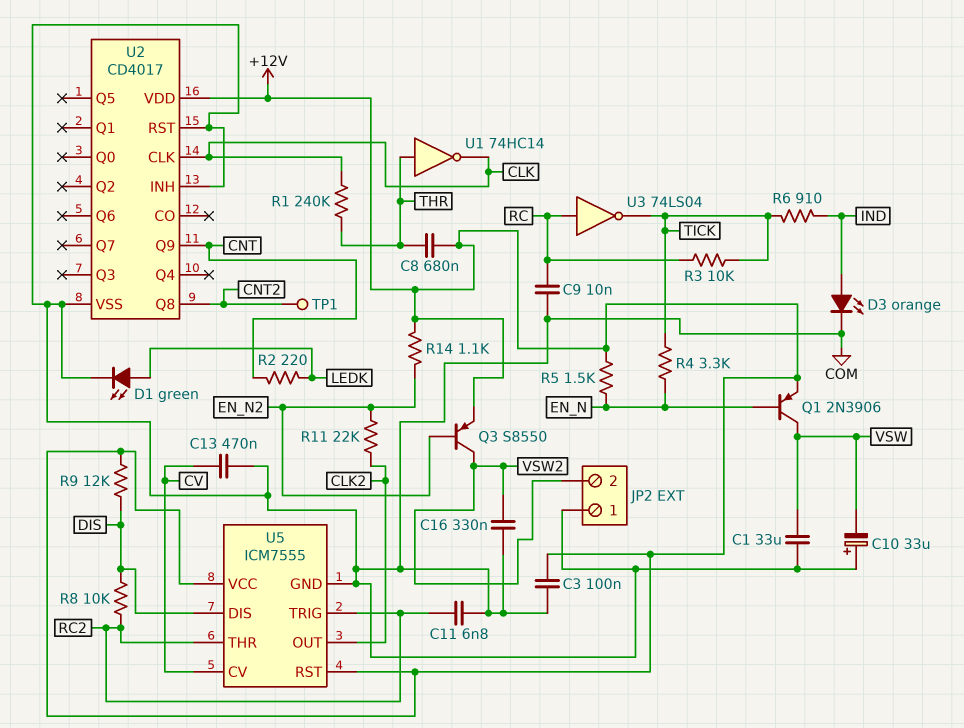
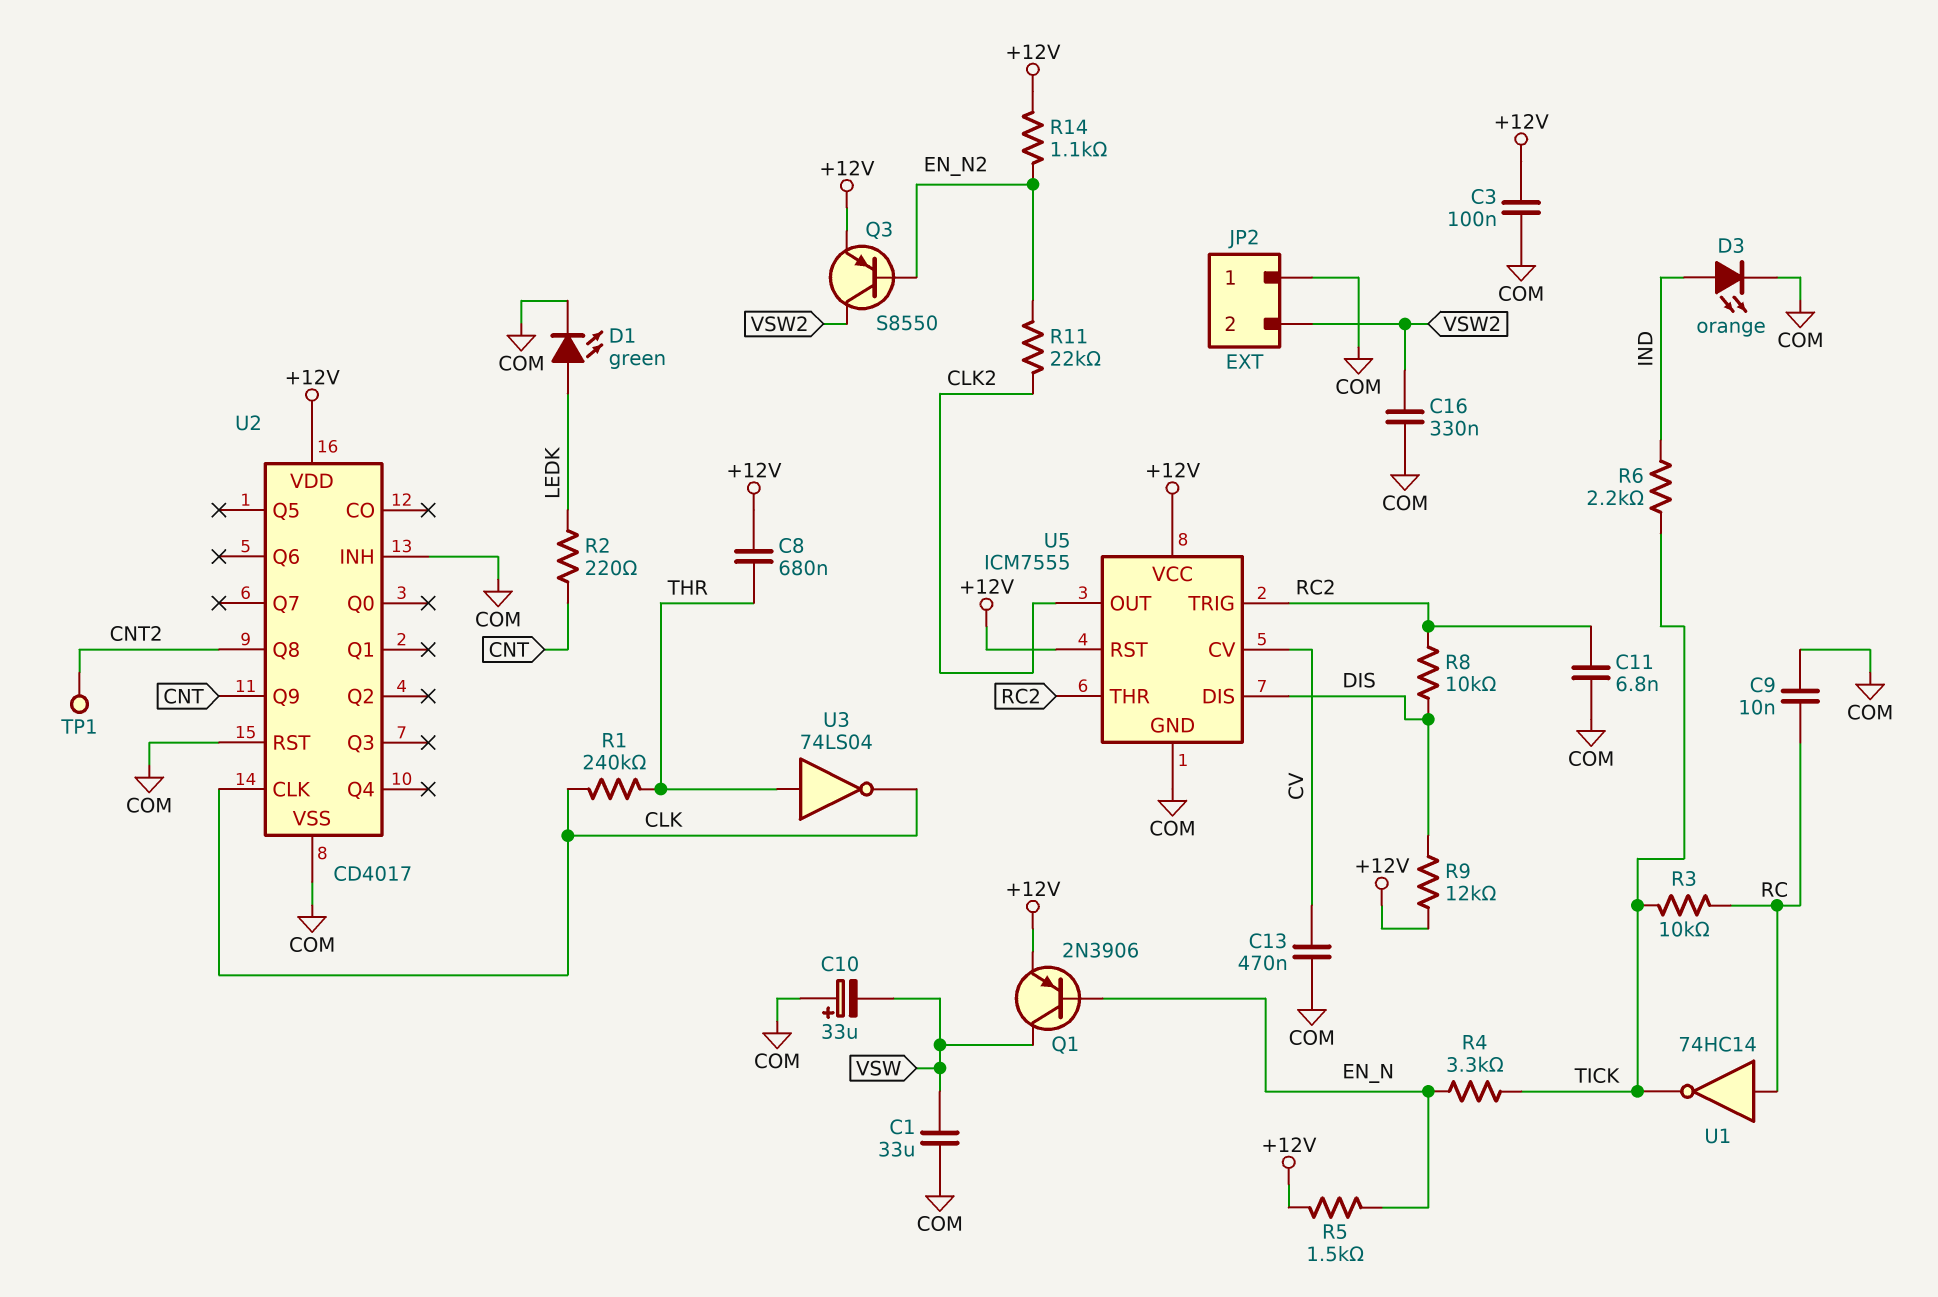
R6: 910 (IND, TICK) -> 2.2k (IND, TICK)
U1: NOT 74HC14 (in THR, out CLK) -> NOT 74HC14 (in RC, out TICK)
U3: NOT 74LS04 (in RC, out TICK) -> NOT 74LS04 (in THR, out CLK)

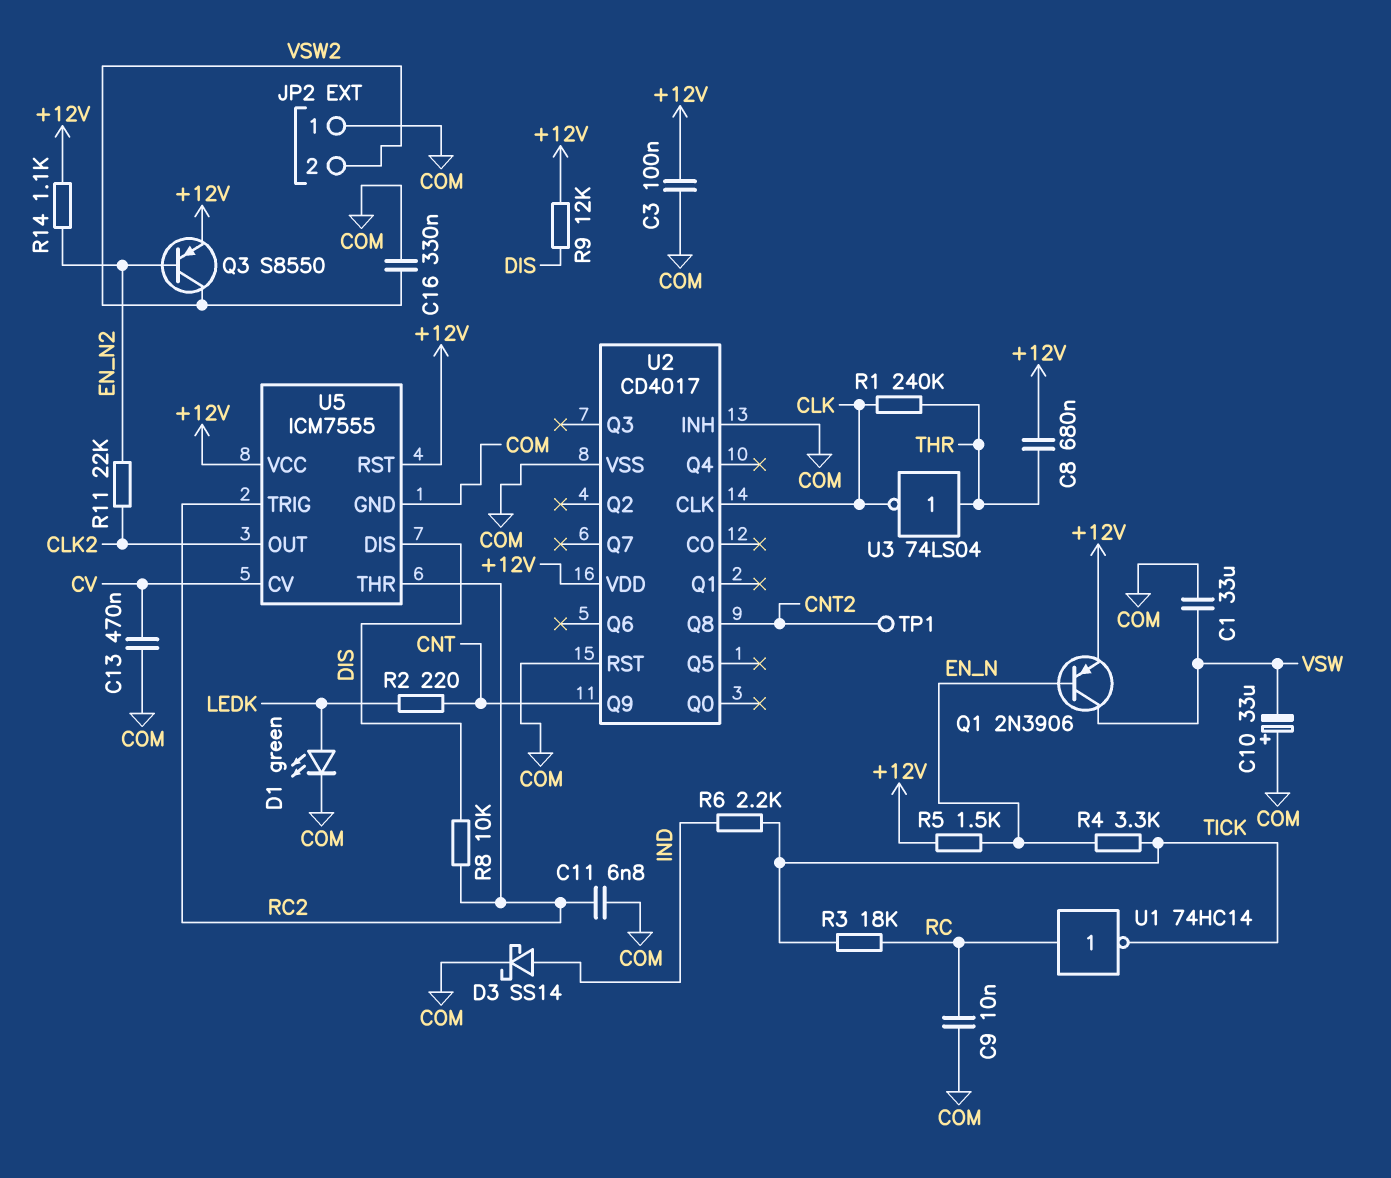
D3: LED orange (A IND, K COM) -> schottky SS14 (A IND, K COM)
R3: 10k (RC, TICK) -> 18k (RC, TICK)

